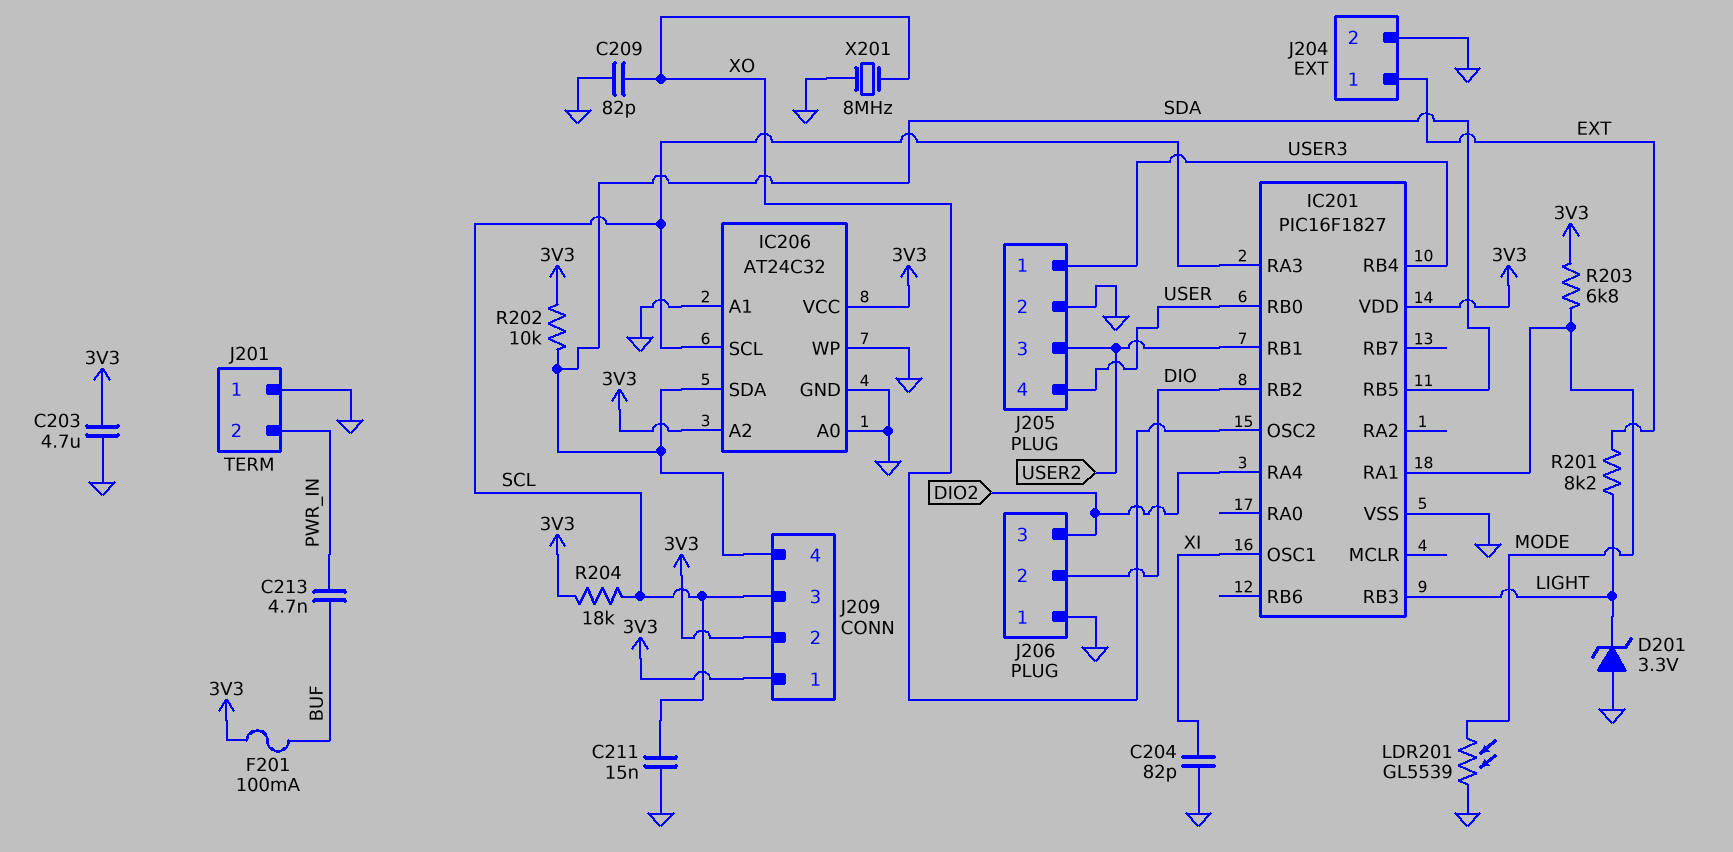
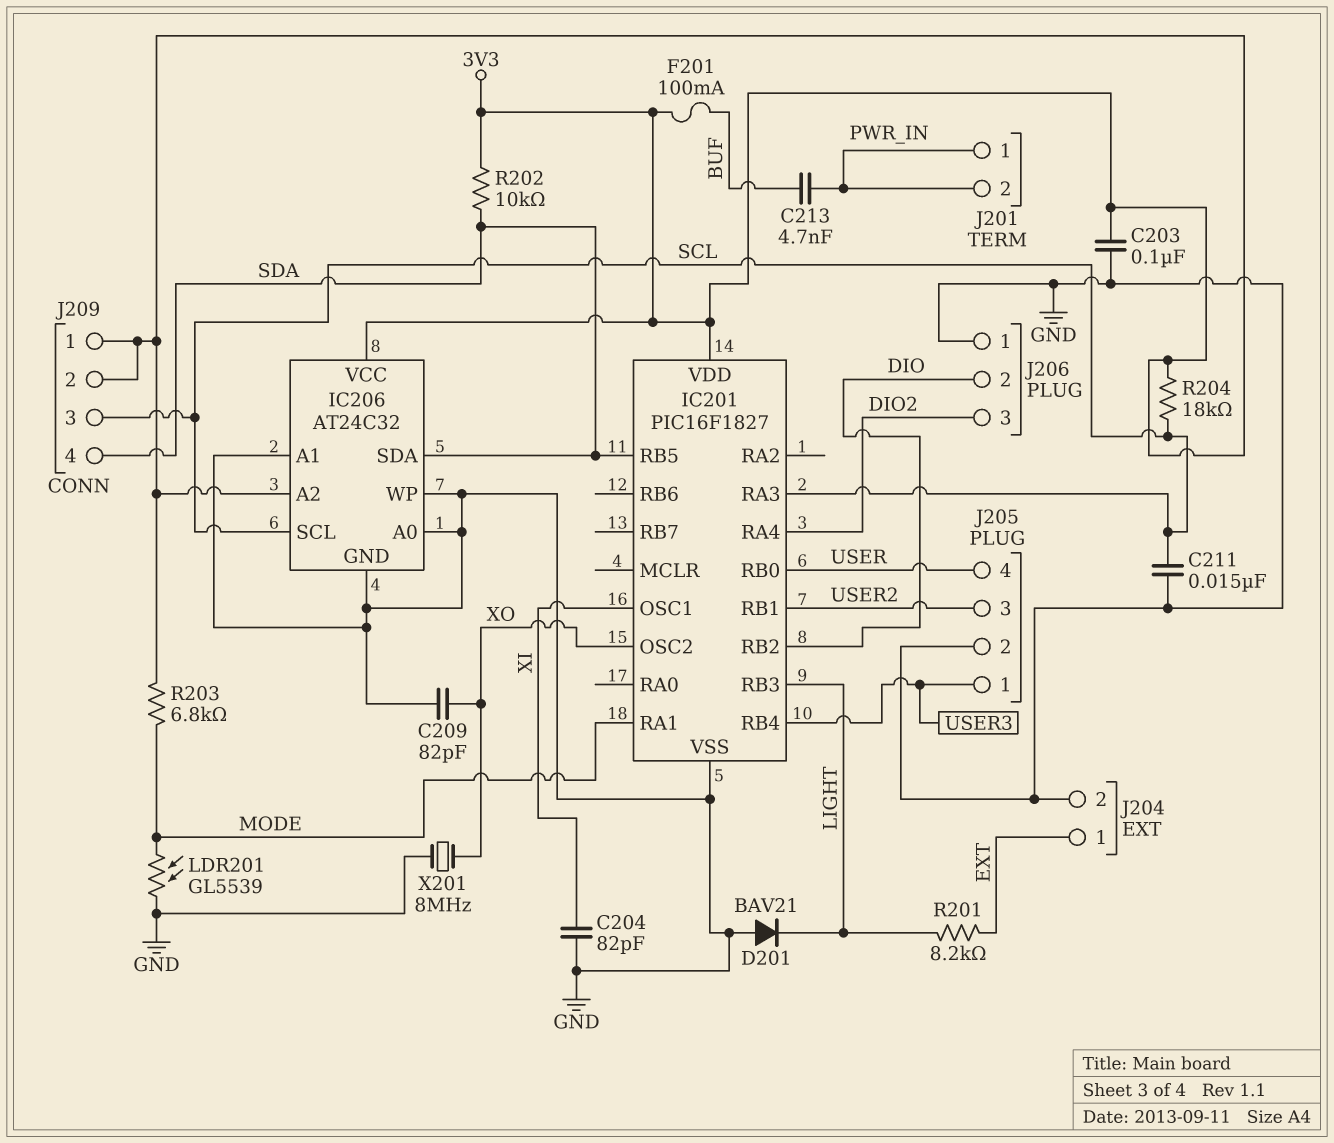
C203: 4.7uF (3V3, GND) -> 100nF (3V3, GND)
D201: zener 3.3V (A GND, K LIGHT) -> diode BAV21 (A GND, K LIGHT)
J201 pin 1: GND -> PWR_IN

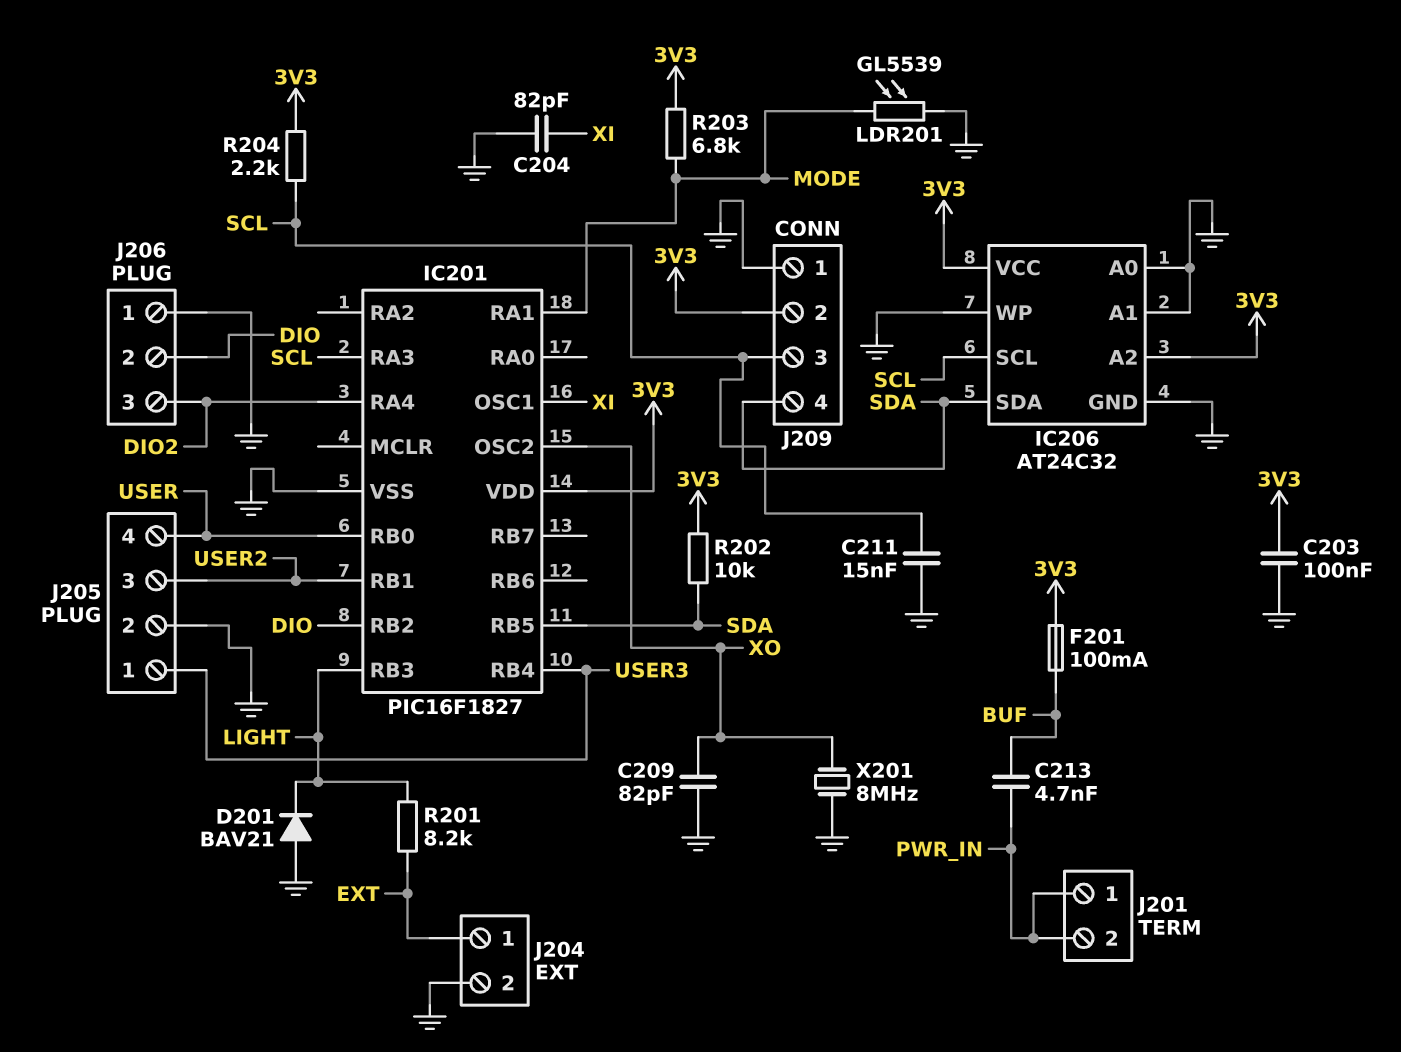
J209 pin 1: 3V3 -> GND
R204: 18k (3V3, SCL) -> 2.2k (3V3, SCL)

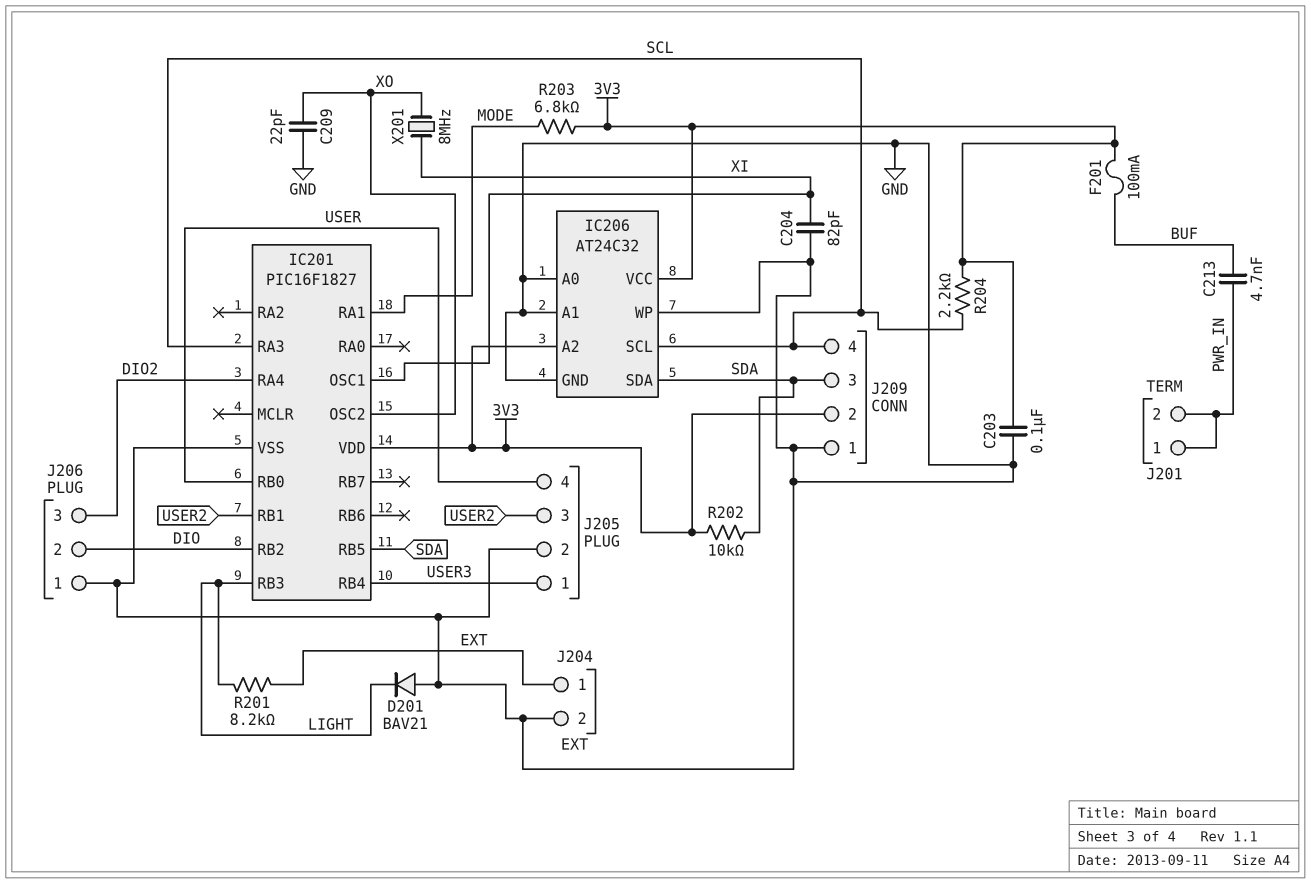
C209: 82pF (GND, XO) -> 22pF (GND, XO)
C211: 15nF (GND, SCL) -> none
J209 pin 3: SCL -> SDA
J209 pin 4: SDA -> SCL
LDR201: GL5539 (GND, MODE) -> none
X201: 8MHz (GND, XO) -> 8MHz (XI, XO)

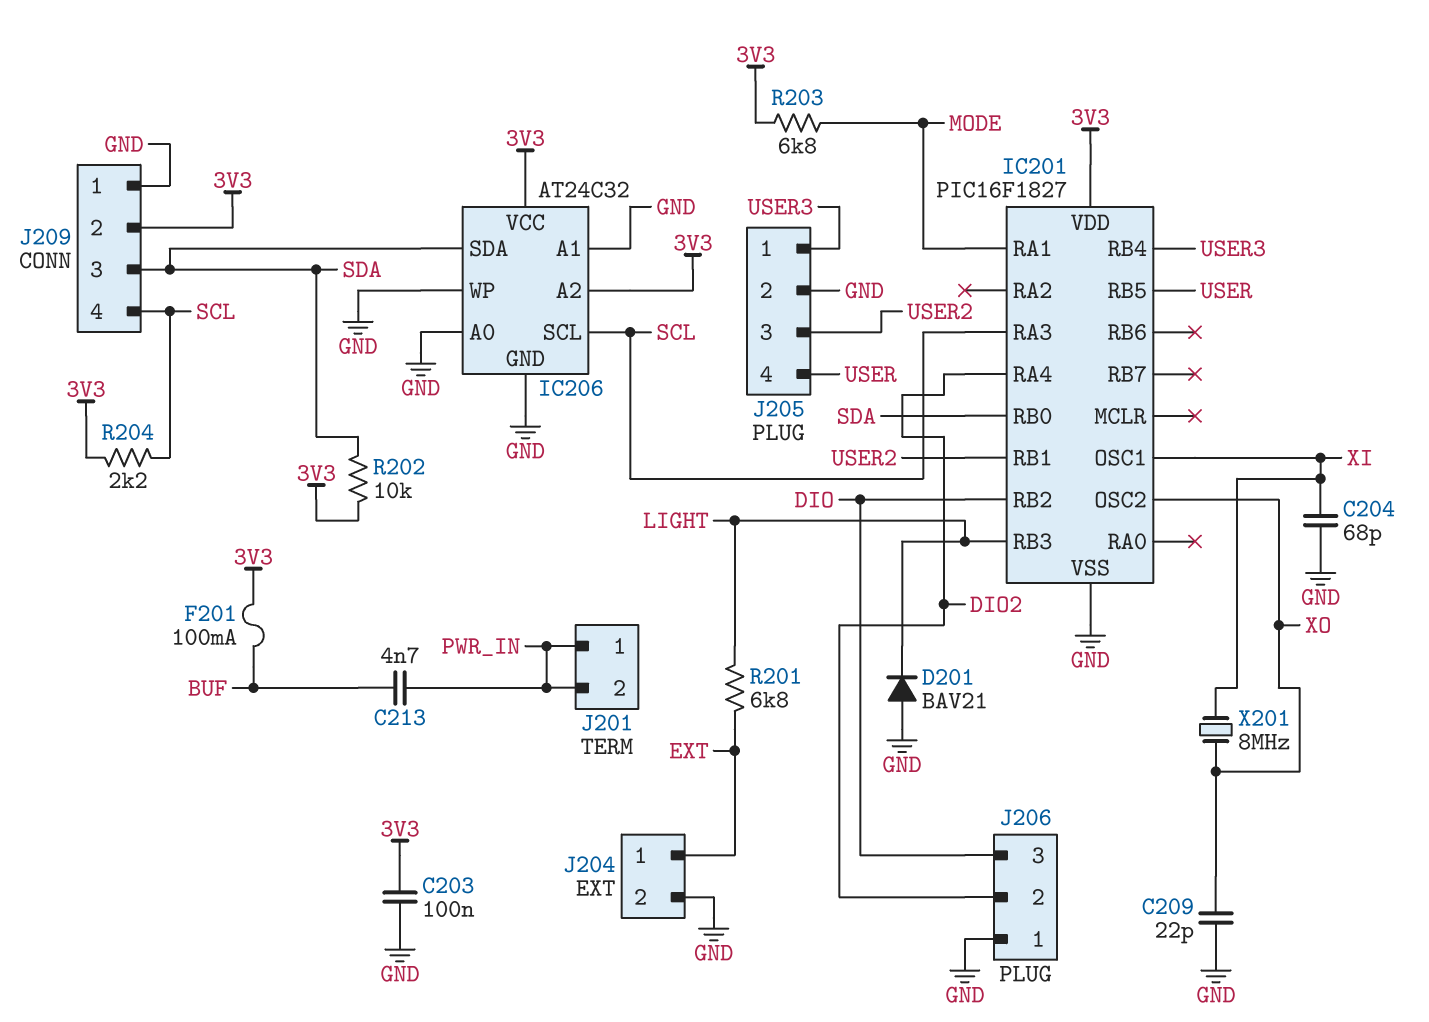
C204: 82pF (GND, XI) -> 68pF (GND, XI)
IC201 pin RB0: USER -> SDA
IC201 pin RB5: SDA -> USER
J206 pin 2: DIO -> DIO2
J206 pin 3: DIO2 -> DIO
R201: 8.2k (EXT, LIGHT) -> 6.8k (EXT, LIGHT)

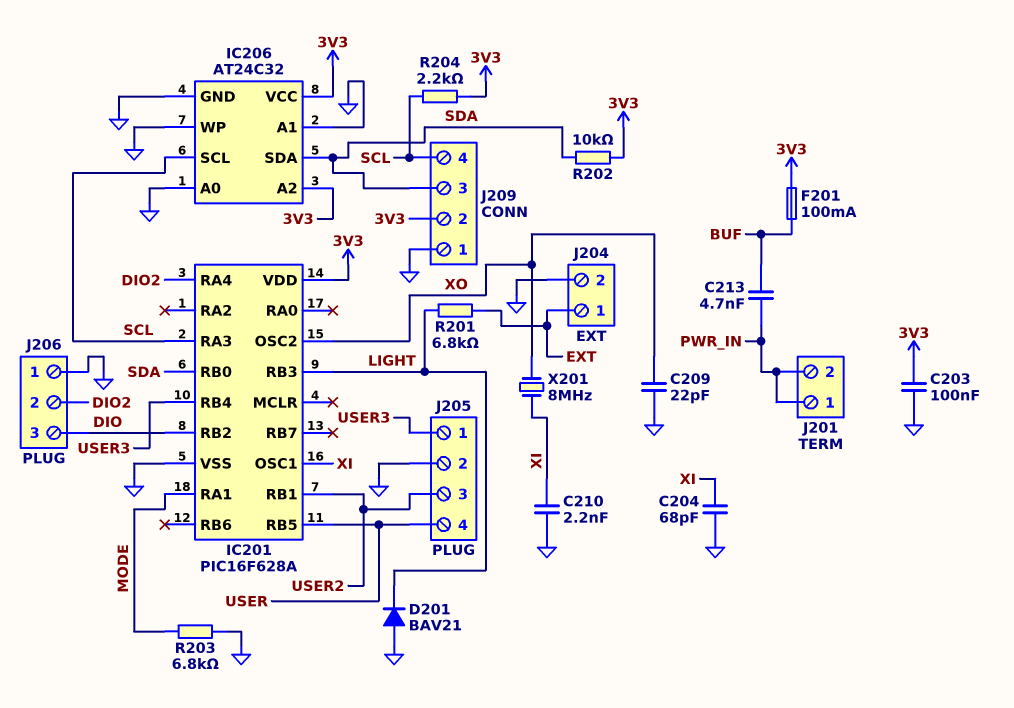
C210: none -> 2.2nF (GND, XI)
IC201: PIC16F1827 -> PIC16F628A
R203: 6.8k (3V3, MODE) -> 6.8k (GND, MODE)

